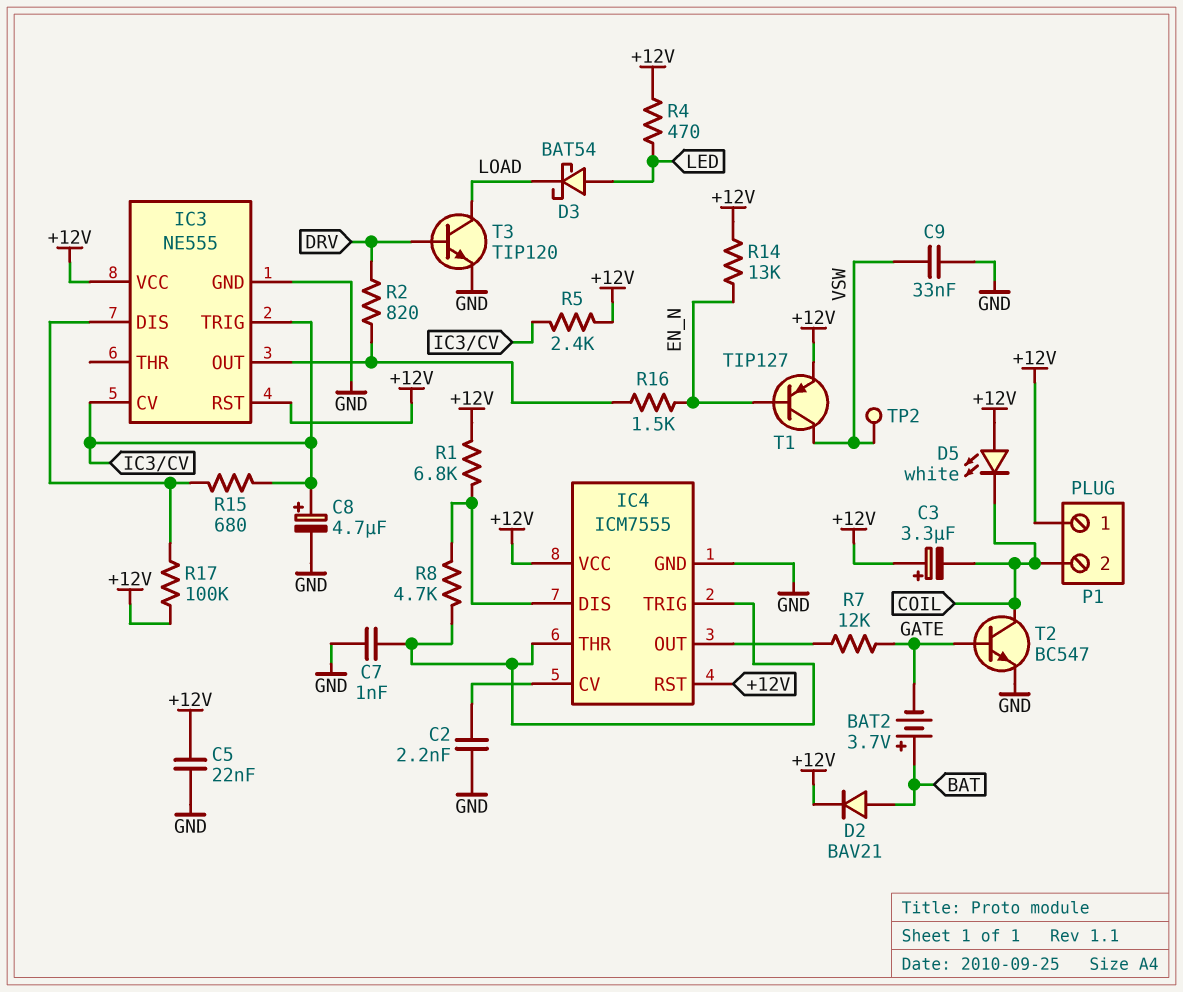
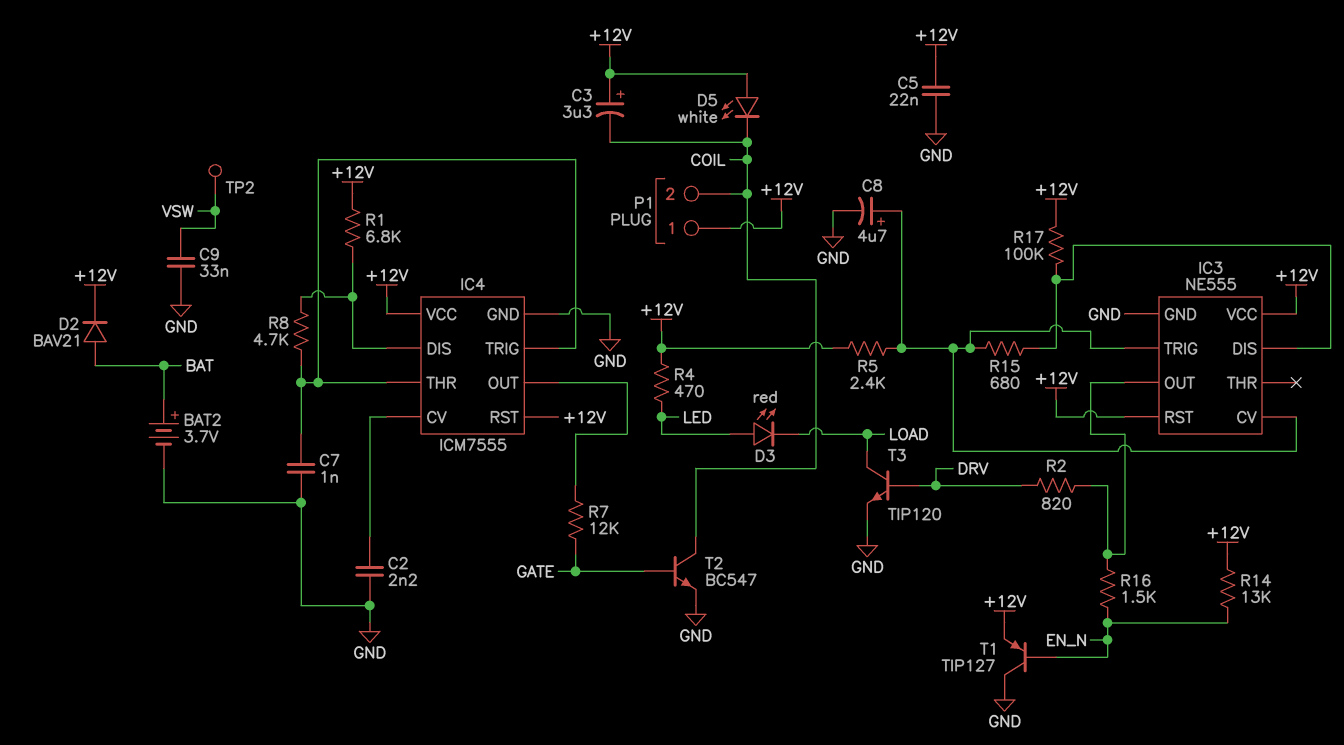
BAT2: 3.7V (plus BAT, minus GATE) -> 3.7V (plus BAT, minus GND)
D3: schottky BAT54 (A LED, K LOAD) -> LED red (A LED, K LOAD)
T1: PNP TIP127 (B EN_N, C VSW, E +12V) -> PNP TIP127 (B EN_N, C GND, E +12V)

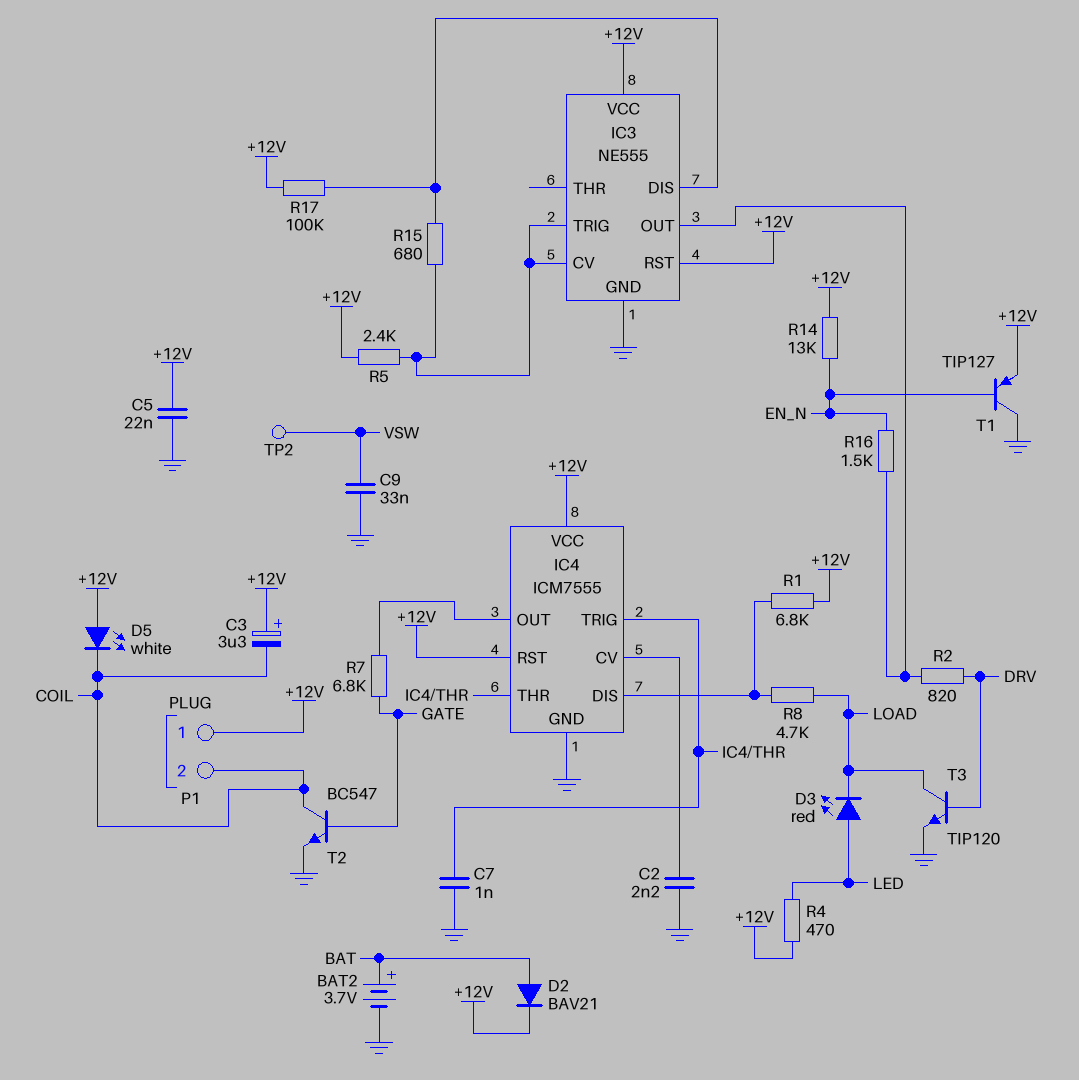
C8: 4.7uF (plus IC3/CV, minus GND) -> none
R7: 12k (GATE, IC4/OUT) -> 6.8k (GATE, IC4/OUT)
R8: 4.7k (IC4/DIS, IC4/THR) -> 4.7k (IC4/DIS, LOAD)

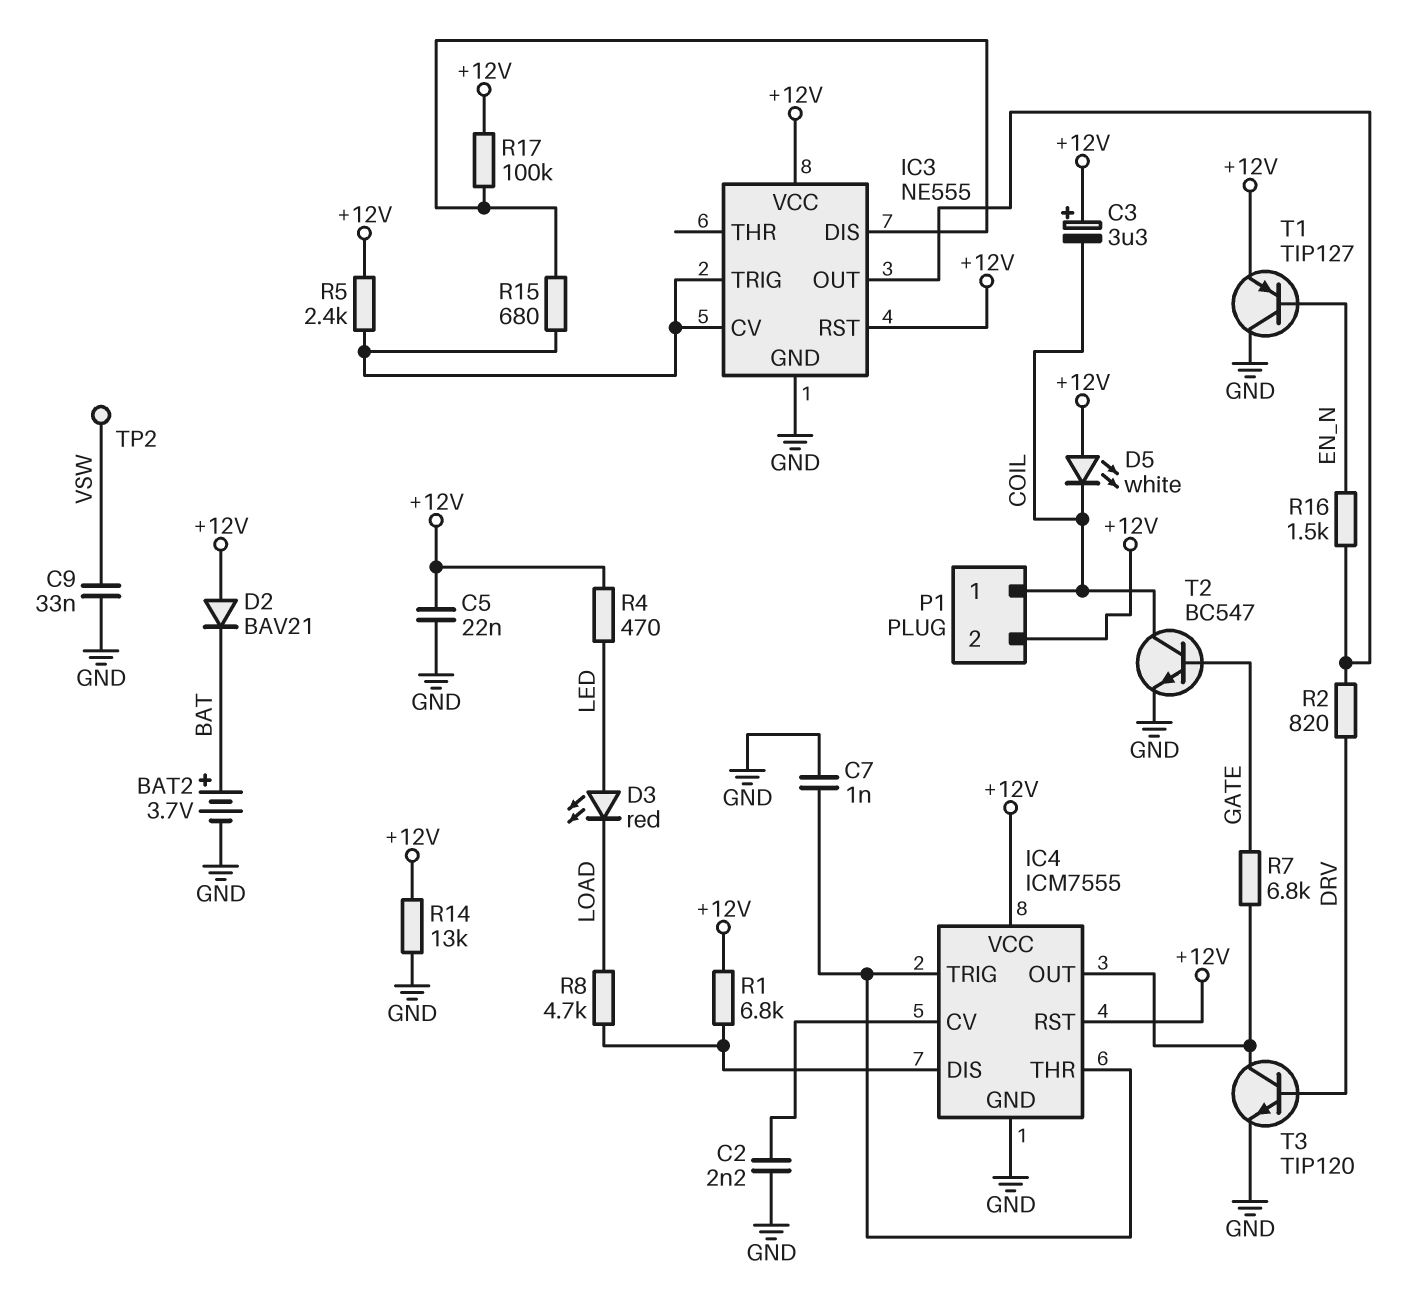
D2: diode BAV21 (A BAT, K +12V) -> diode BAV21 (A +12V, K BAT)
P1 pin 1: +12V -> COIL
P1 pin 2: COIL -> +12V
R14: 13k (+12V, EN_N) -> 13k (+12V, GND)
T3: NPN TIP120 (B DRV, C LOAD, E GND) -> NPN TIP120 (B DRV, C IC4/OUT, E GND)

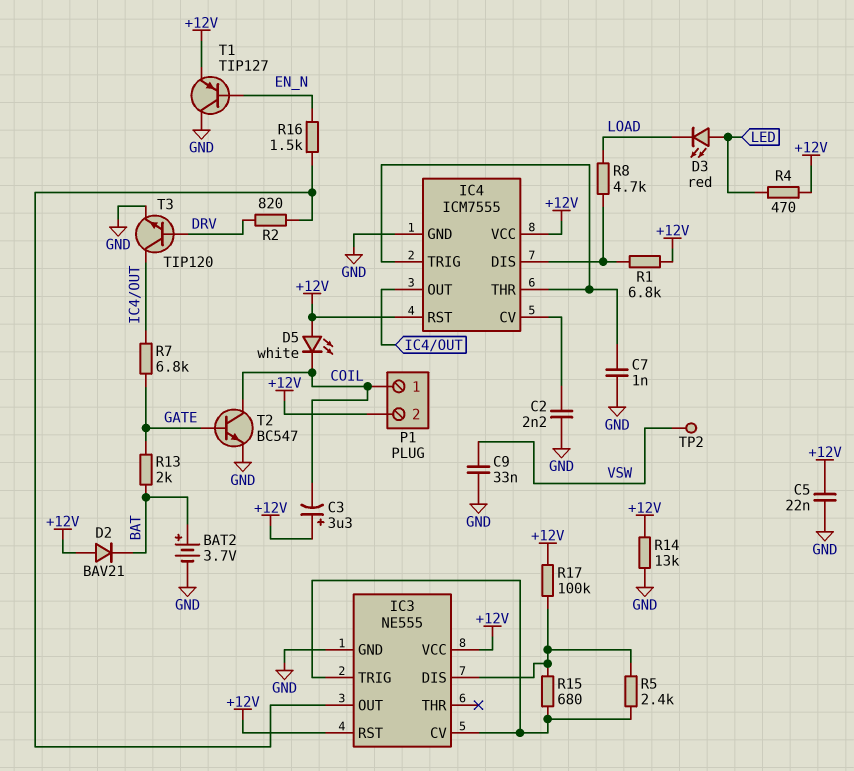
R5: 2.4k (+12V, IC3/CV) -> 2.4k (IC3/CV, IC3/DIS)
R13: none -> 2k (BAT, GATE)

